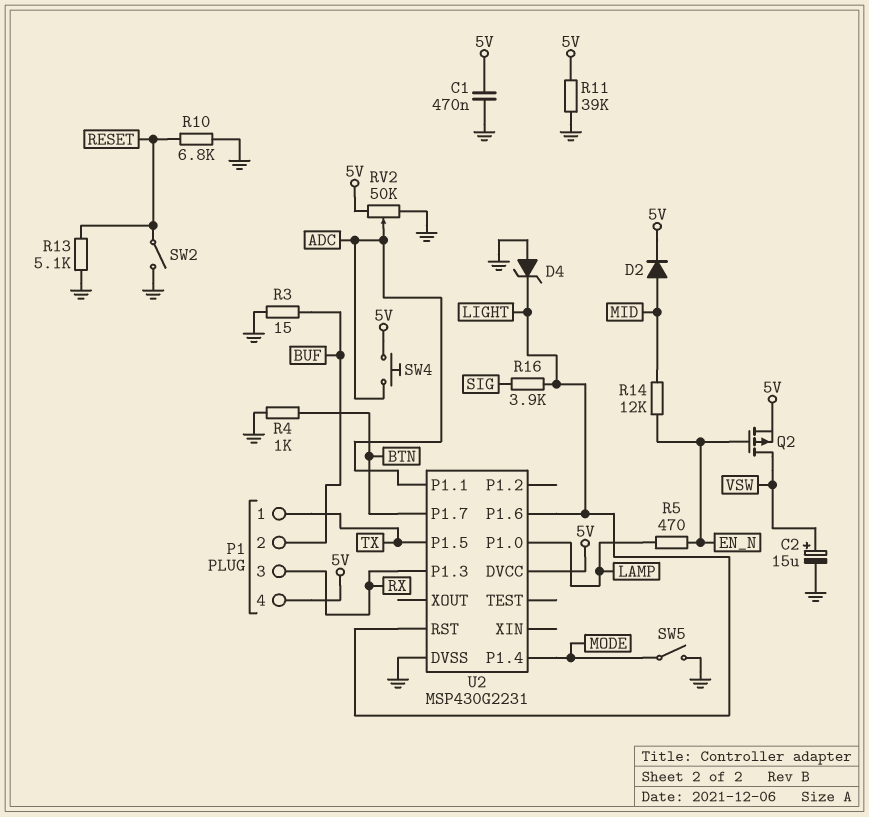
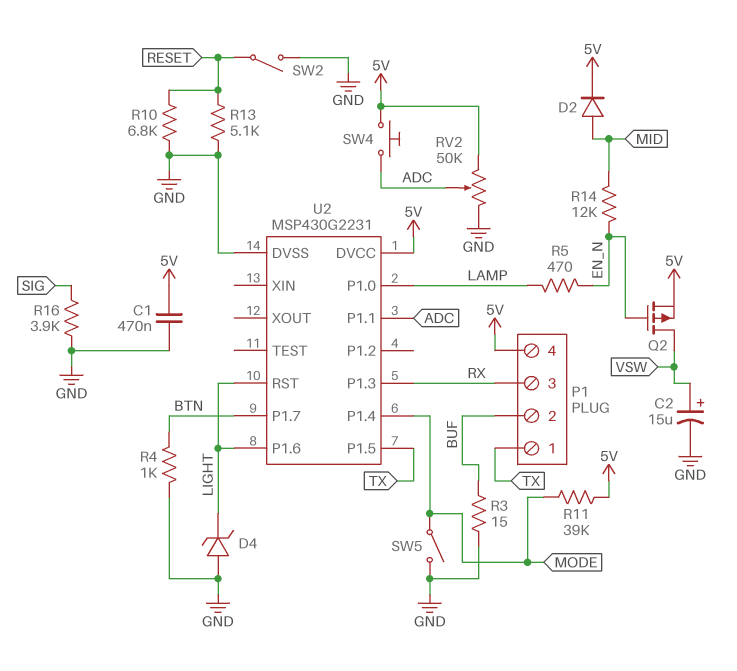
R11: 39k (5V, GND) -> 39k (5V, MODE)
R16: 3.9k (LIGHT, SIG) -> 3.9k (GND, SIG)

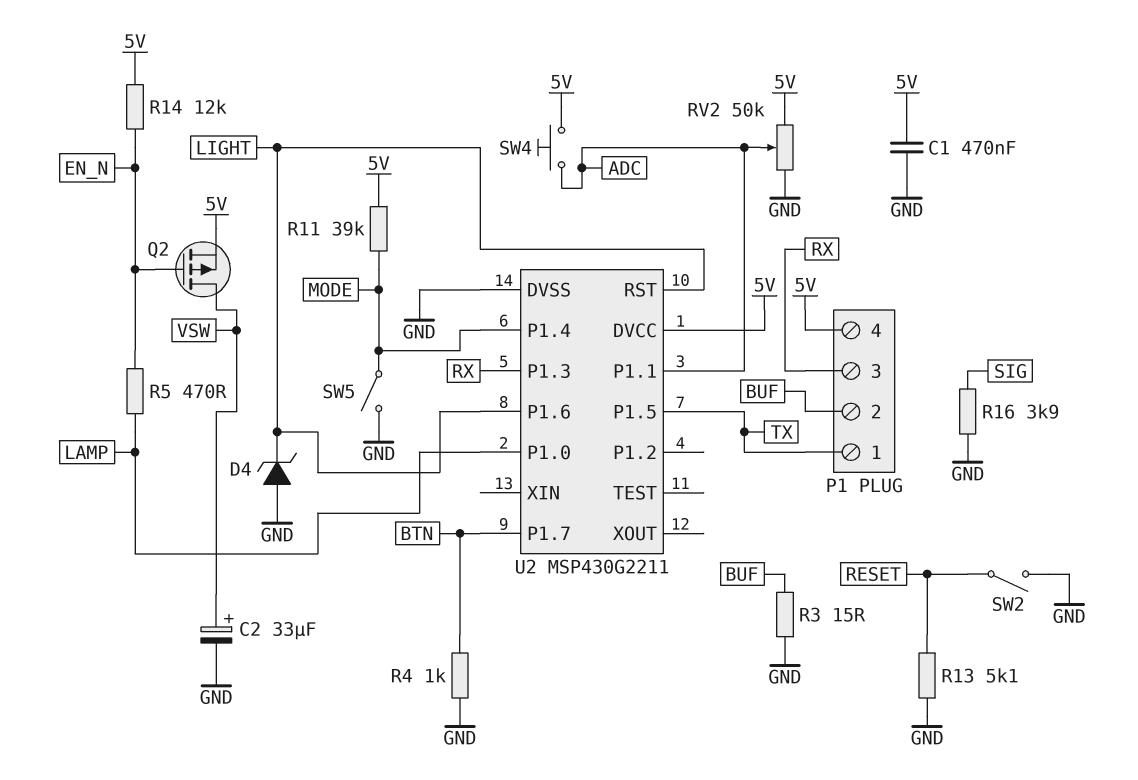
C2: 15uF (plus VSW, minus GND) -> 33uF (plus VSW, minus GND)
D2: diode (A MID, K 5V) -> none
R10: 6.8k (GND, RESET) -> none
R14: 12k (EN_N, MID) -> 12k (5V, EN_N)
U2: MSP430G2231 -> MSP430G2211

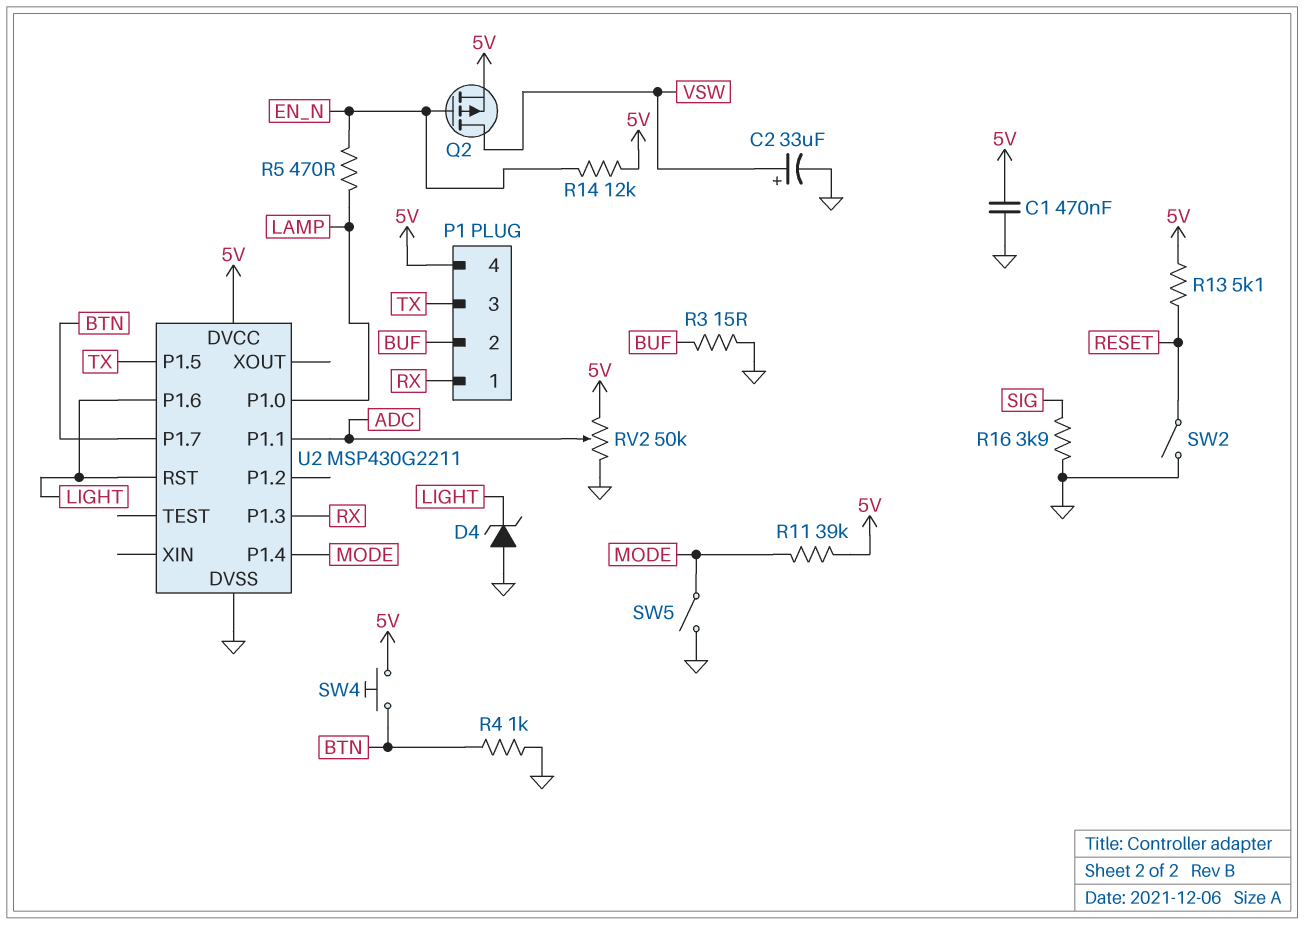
P1 pin 1: TX -> RX
P1 pin 3: RX -> TX
R13: 5.1k (GND, RESET) -> 5.1k (5V, RESET)
SW4: button (5V, ADC) -> button (5V, BTN)

